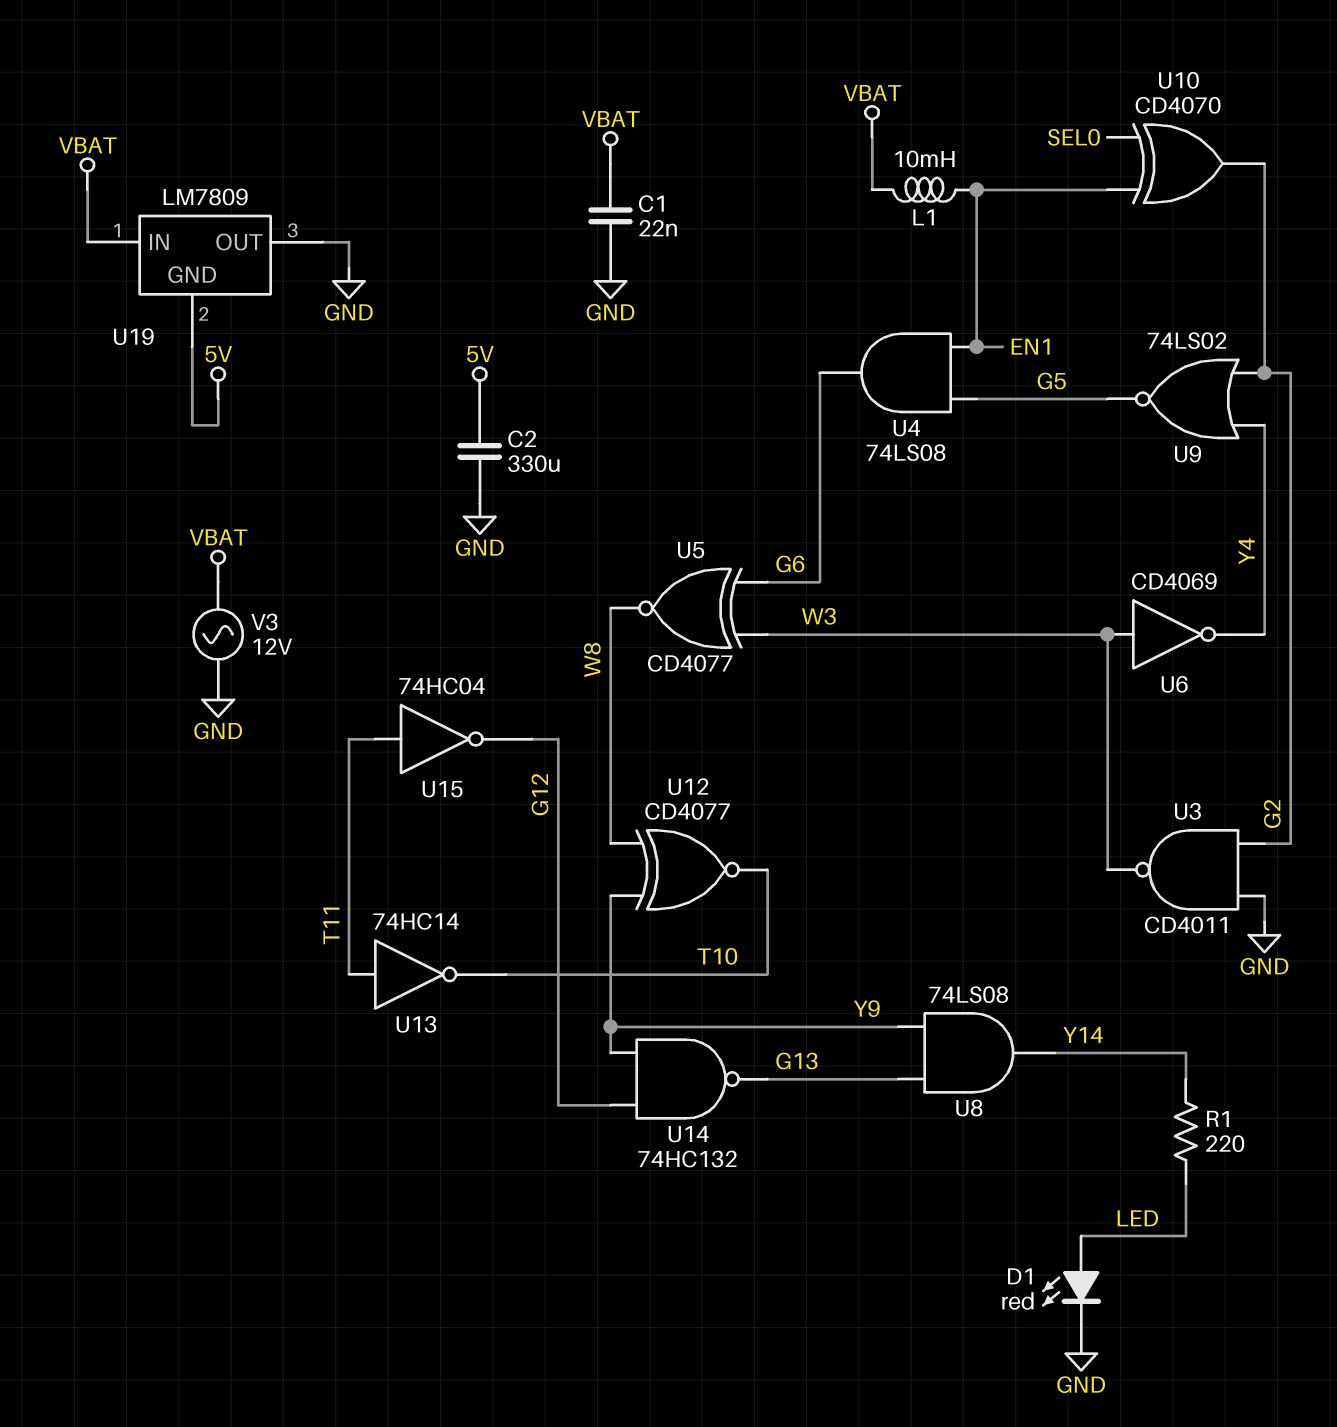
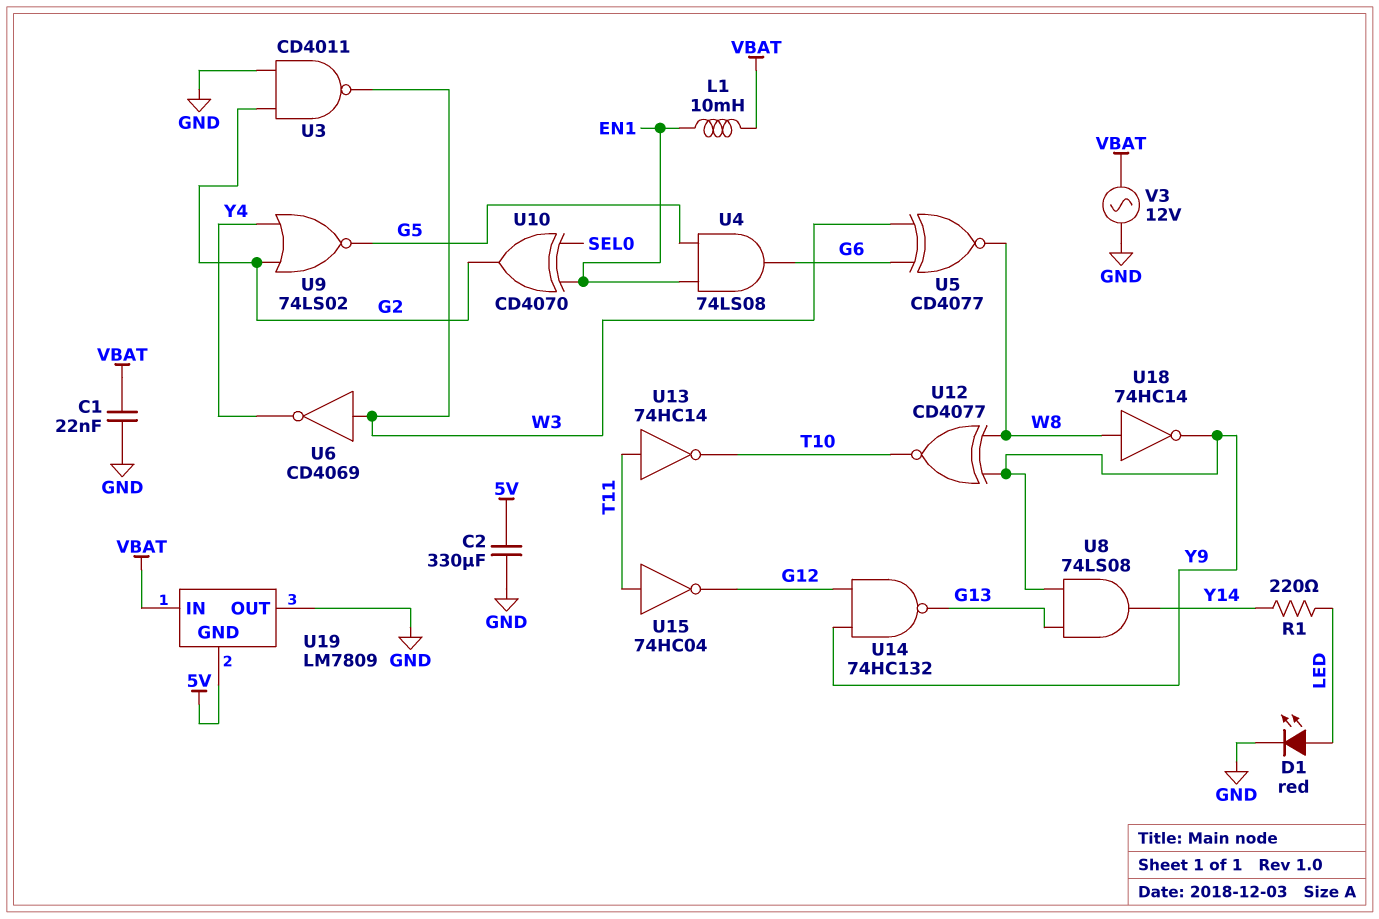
U18: none -> NOT 74HC14 (in W8, out Y9)

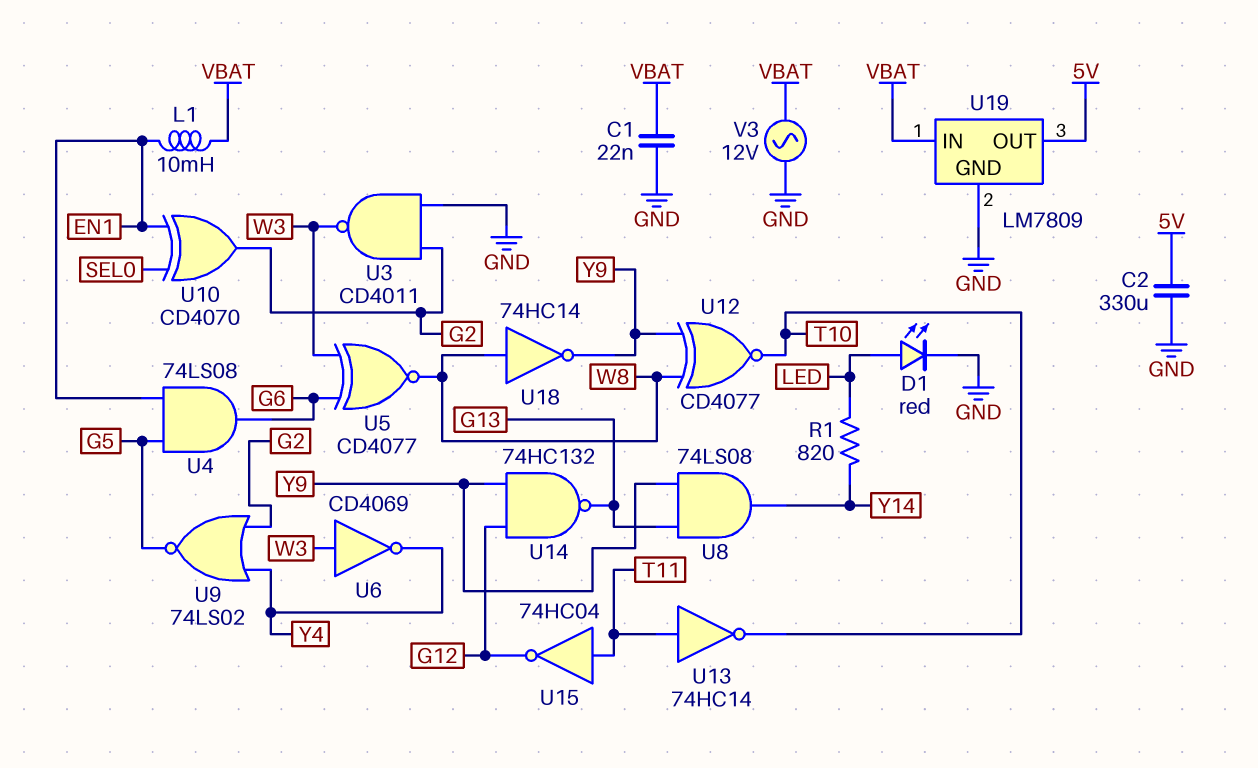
R1: 220 (LED, Y14) -> 820 (LED, Y14)
U19 pin GND: 5V -> GND
U19 pin OUT: GND -> 5V

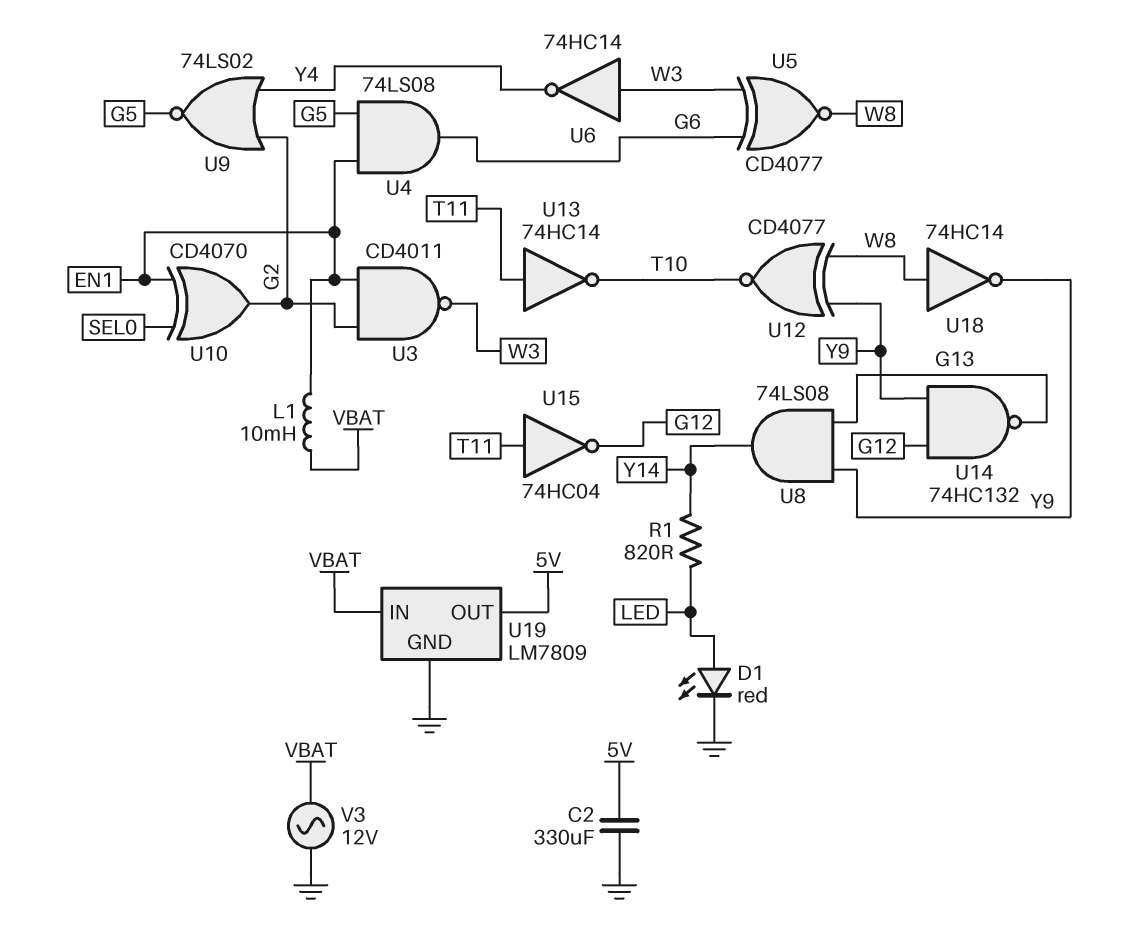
C1: 22nF (GND, VBAT) -> none
U3: NAND CD4011 (in G2, in GND, out W3) -> NAND CD4011 (in EN1, in G2, out W3)
U6: NOT CD4069 (in W3, out Y4) -> NOT 74HC14 (in W3, out Y4)

